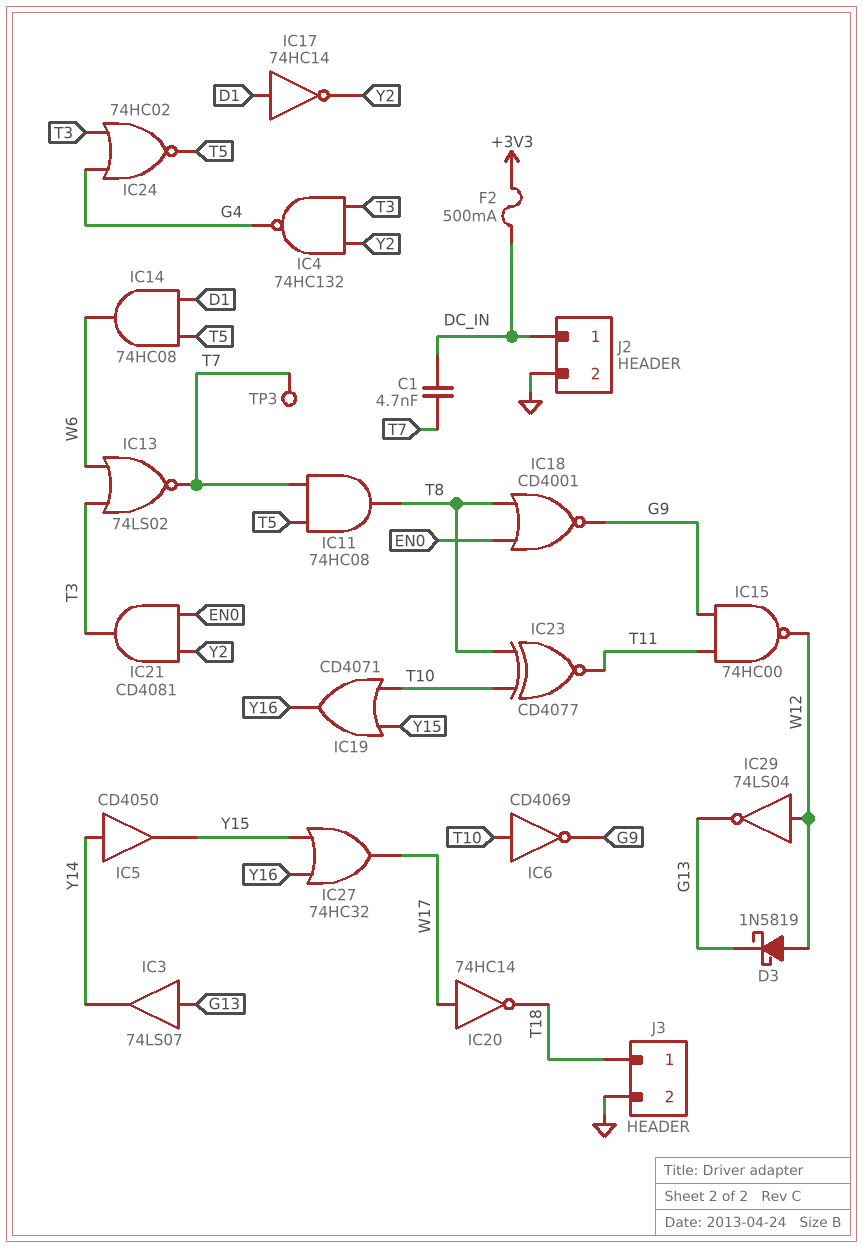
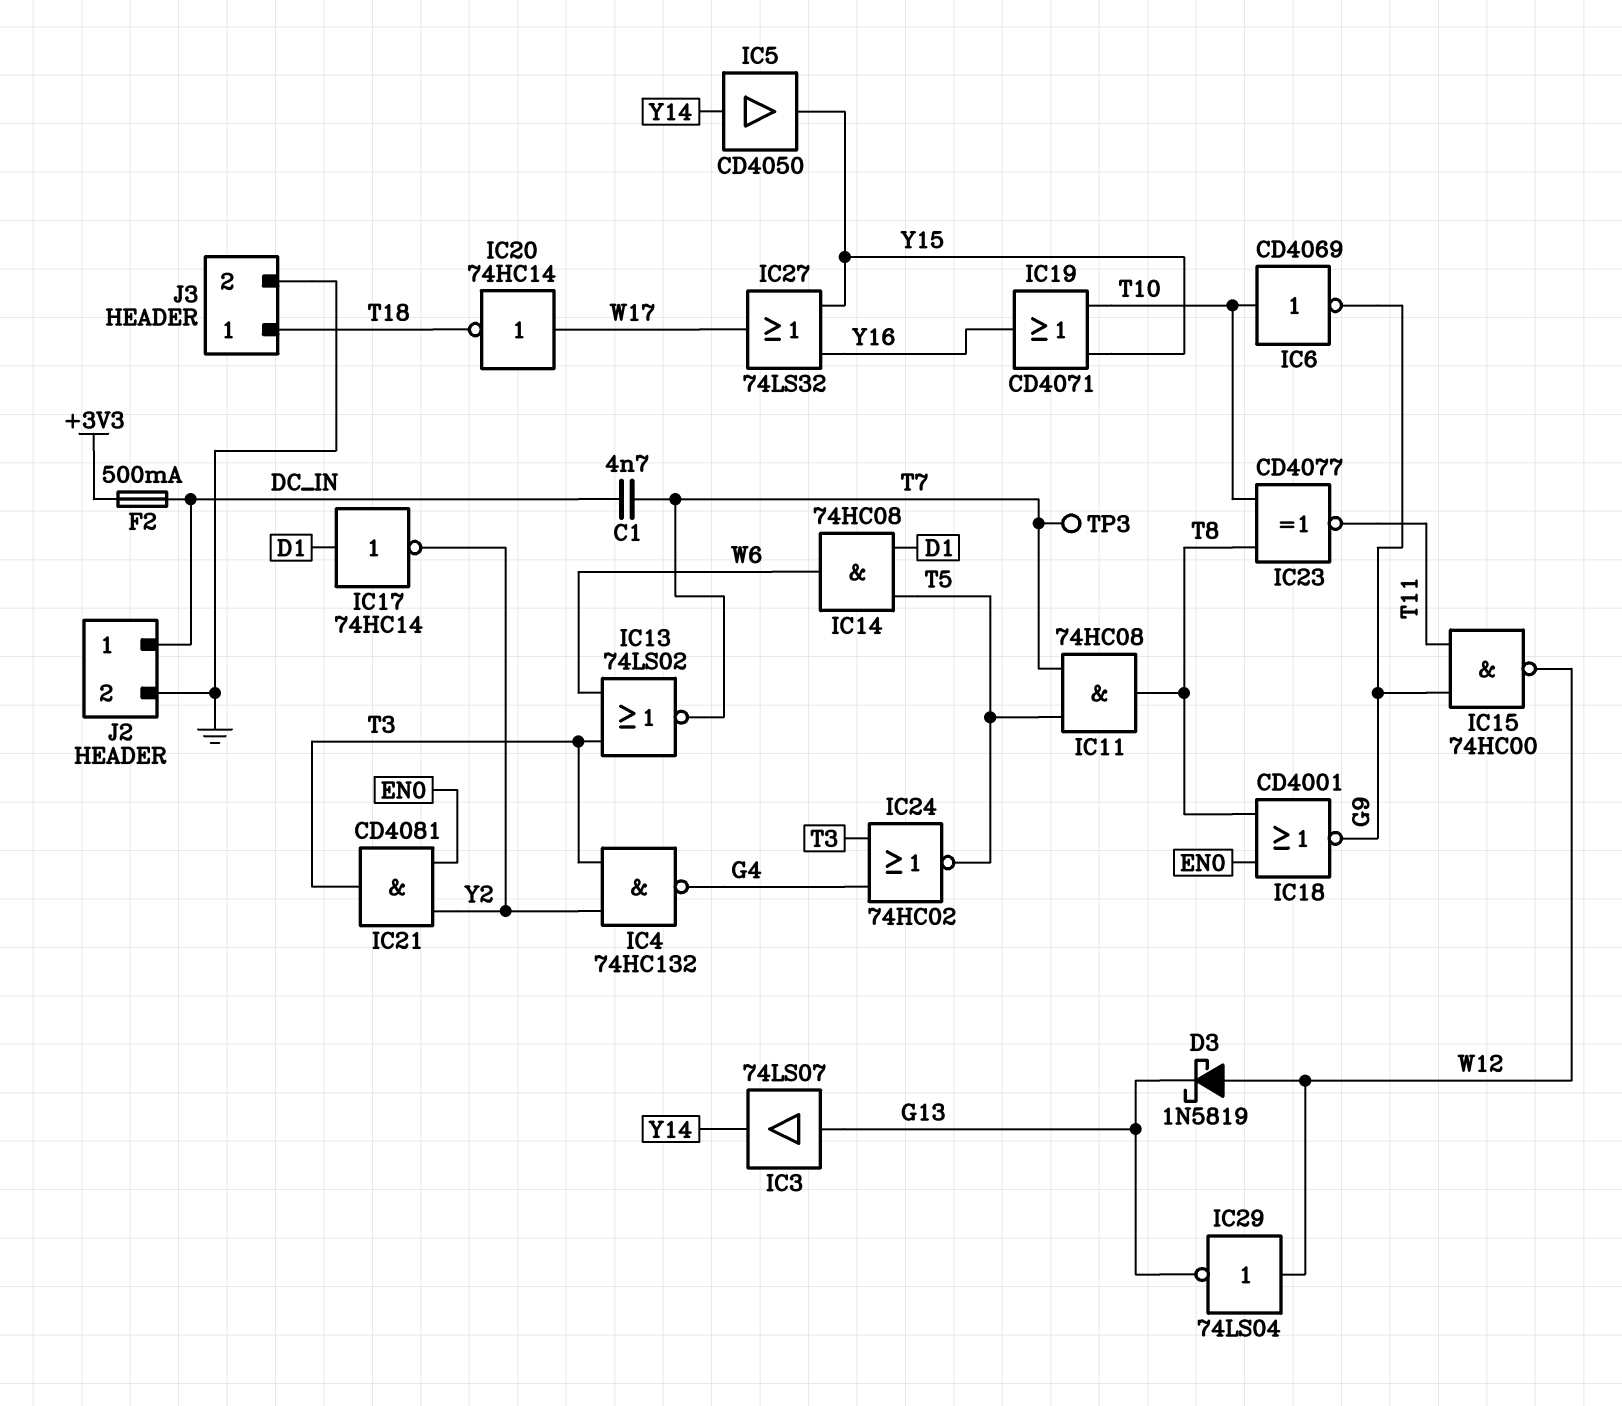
IC27: OR 74HC32 (in Y15, in Y16, out W17) -> OR 74LS32 (in Y15, in Y16, out W17)

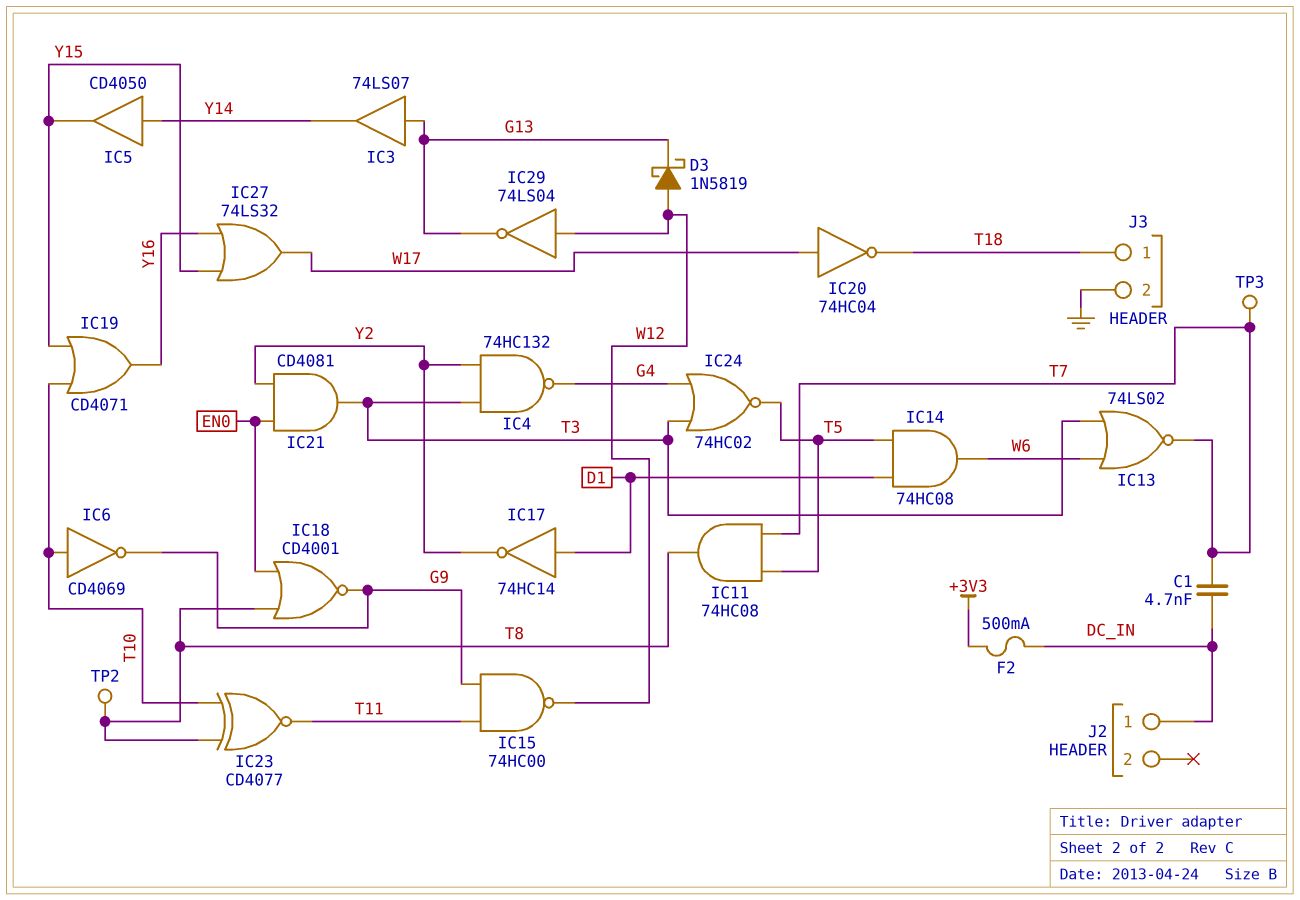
IC20: NOT 74HC14 (in W17, out T18) -> NOT 74HC04 (in W17, out T18)
J2 pin 2: GND -> none
TP2: none -> test point (T8)

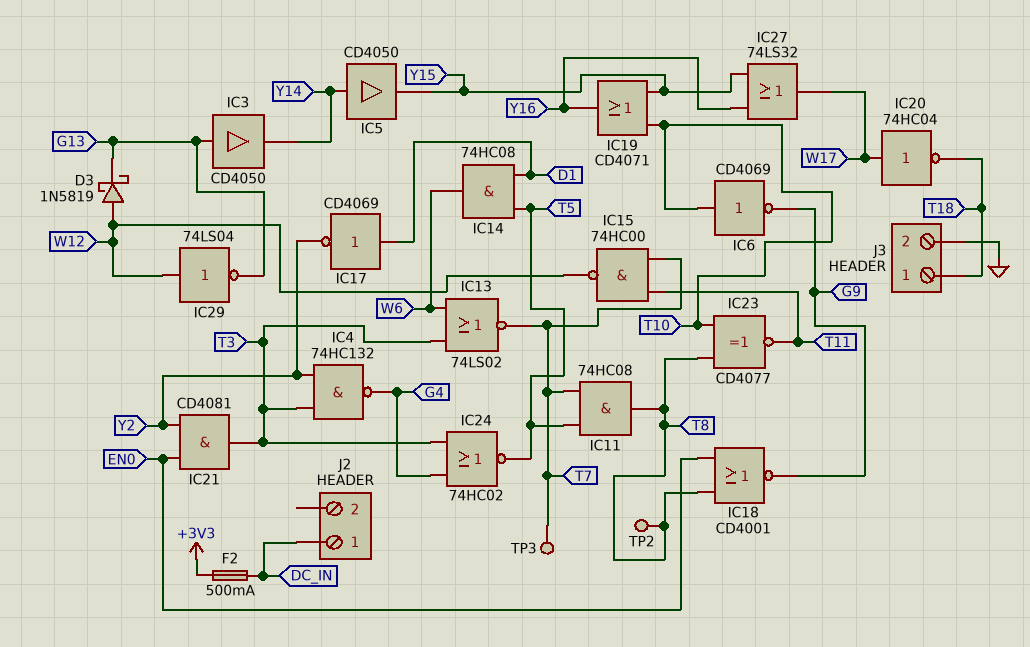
C1: 4.7nF (DC_IN, T7) -> none
IC3: buffer 74LS07 (in G13, out Y14) -> buffer CD4050 (in G13, out Y14)
IC15: NAND 74HC00 (in G9, in T11, out W12) -> NAND 74HC00 (in T7, in T11, out W12)
IC17: NOT 74HC14 (in D1, out Y2) -> NOT CD4069 (in D1, out Y2)

